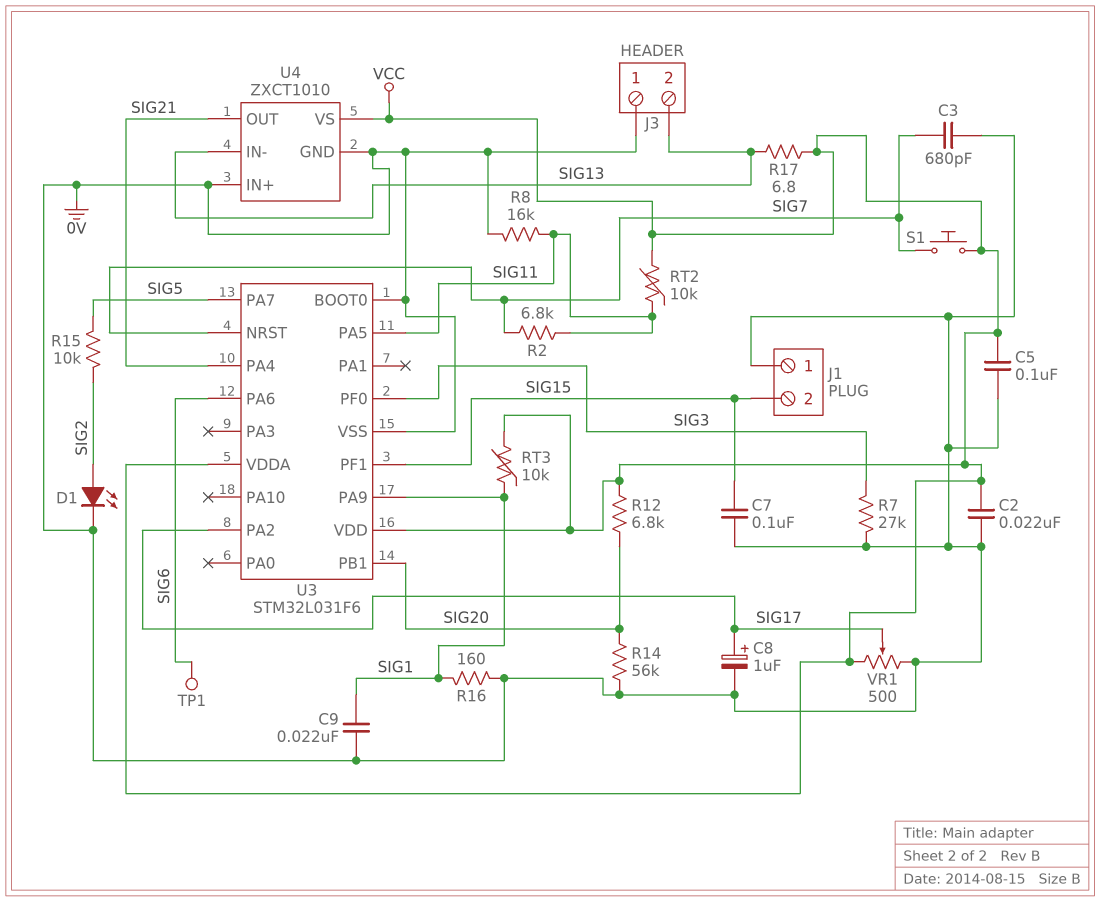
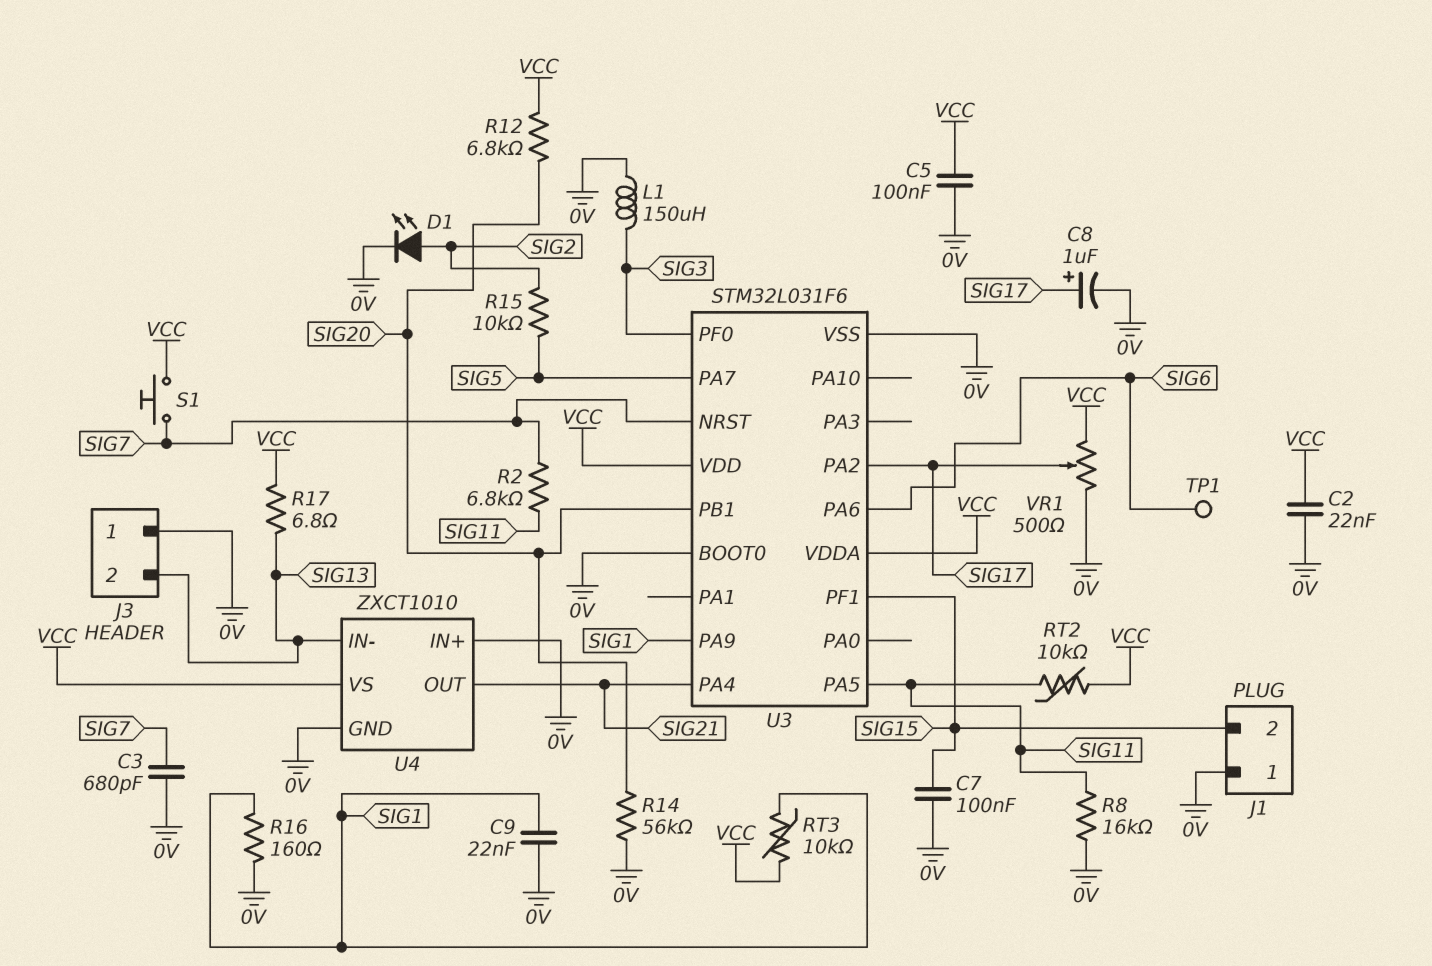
L1: none -> 150uH (0V, SIG3)
R7: 27k (0V, SIG3) -> none

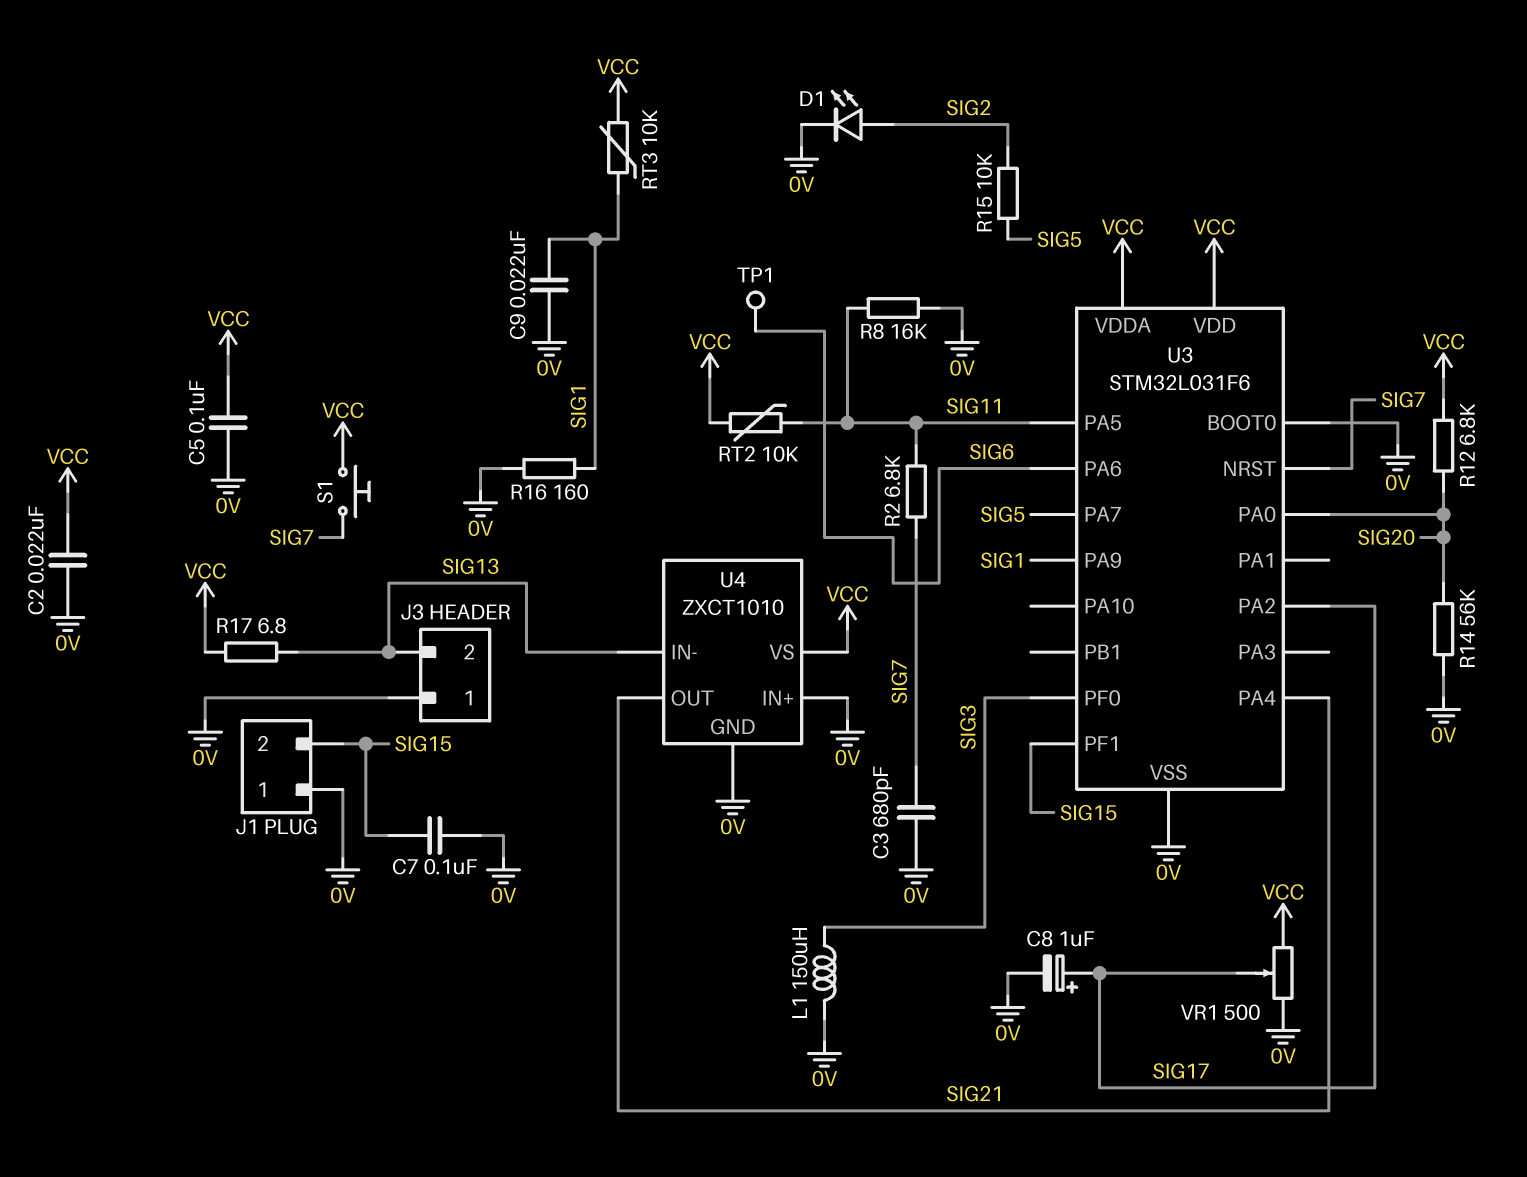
U3 pin PA0: none -> SIG20
U3 pin PB1: SIG20 -> none

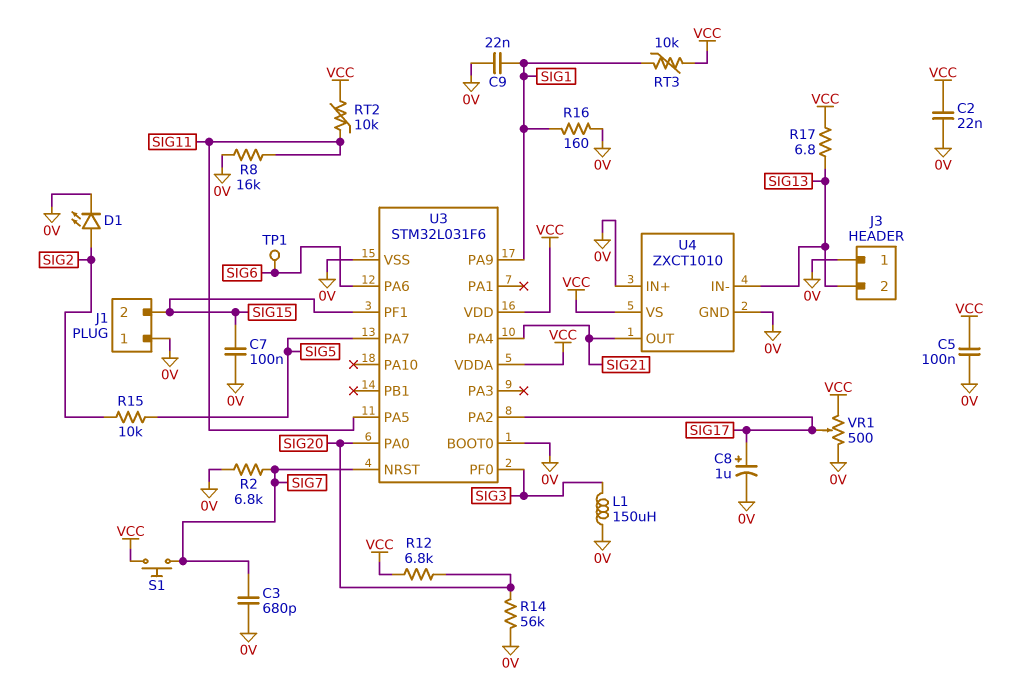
R2: 6.8k (SIG7, SIG11) -> 6.8k (0V, SIG7)

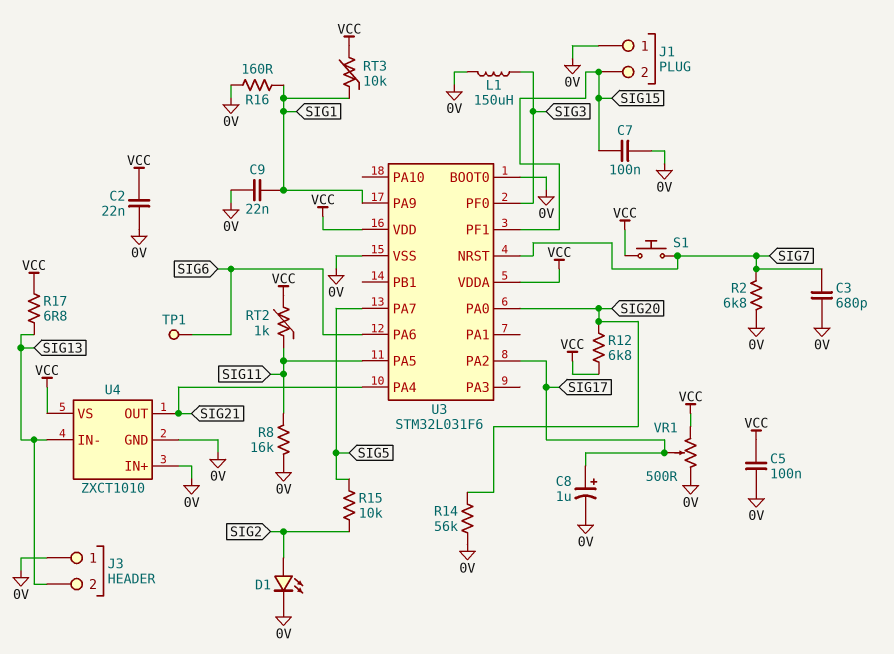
RT2: 10k (SIG11, VCC) -> 1k (SIG11, VCC)

